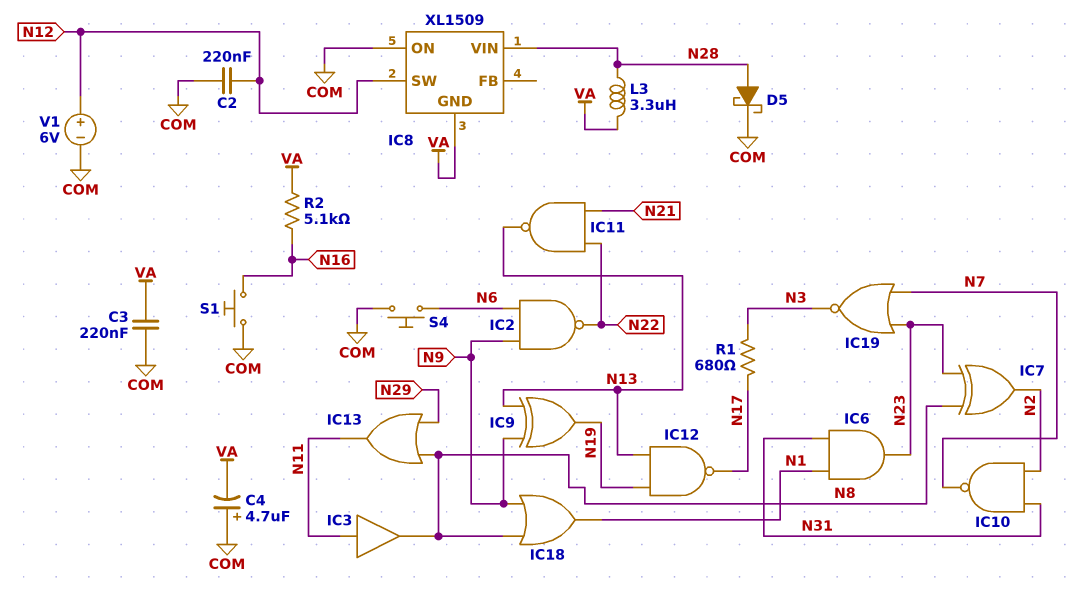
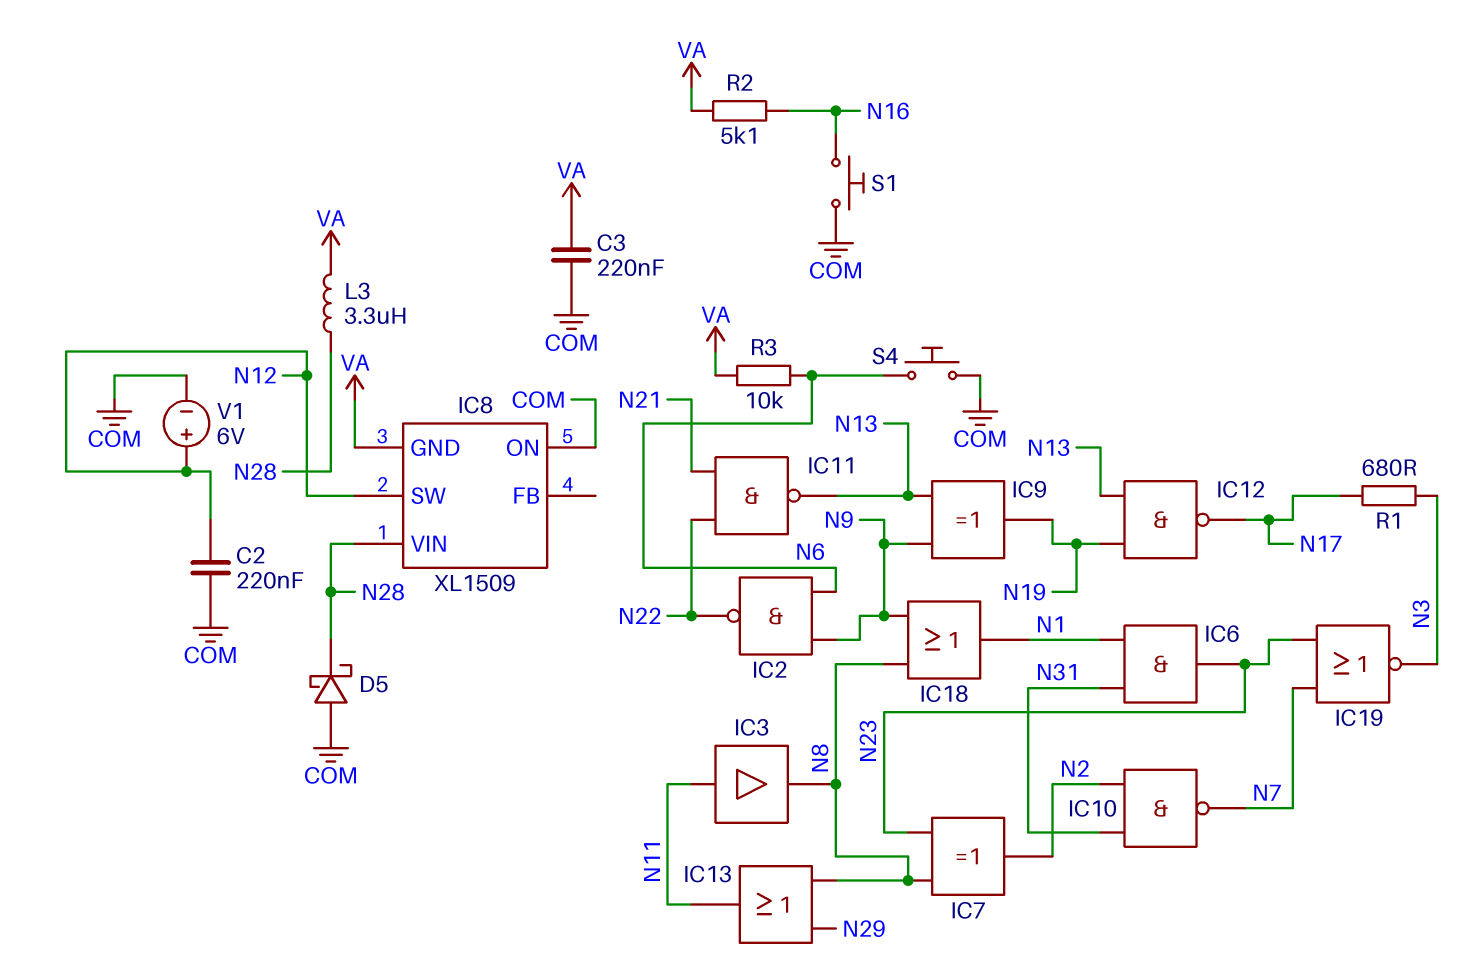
C4: 4.7uF (plus COM, minus VA) -> none
D5: schottky (A N28, K COM) -> schottky (A COM, K N28)
R3: none -> 10k (N6, VA)

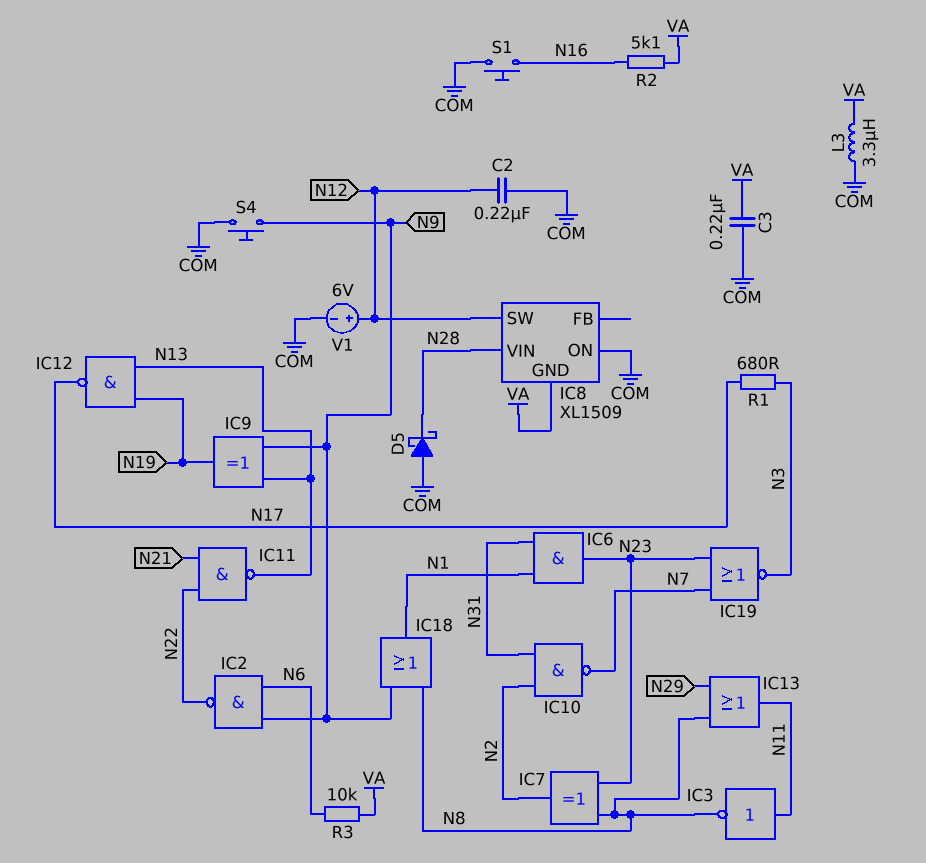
IC3: buffer (in N11, out N8) -> NOT (in N11, out N8)
L3: 3.3uH (N28, VA) -> 3.3uH (COM, VA)
S4: button (COM, N6) -> button (COM, N9)

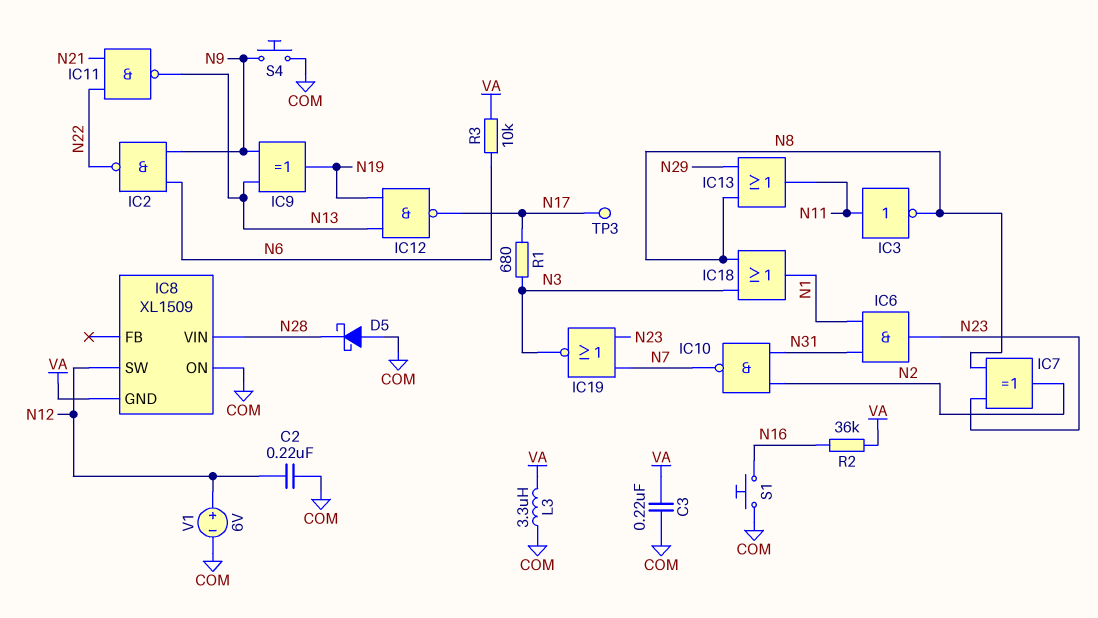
IC18: OR (in N8, in N9, out N1) -> OR (in N3, in N8, out N1)
R2: 5.1k (N16, VA) -> 36k (N16, VA)
TP3: none -> test point (N17)

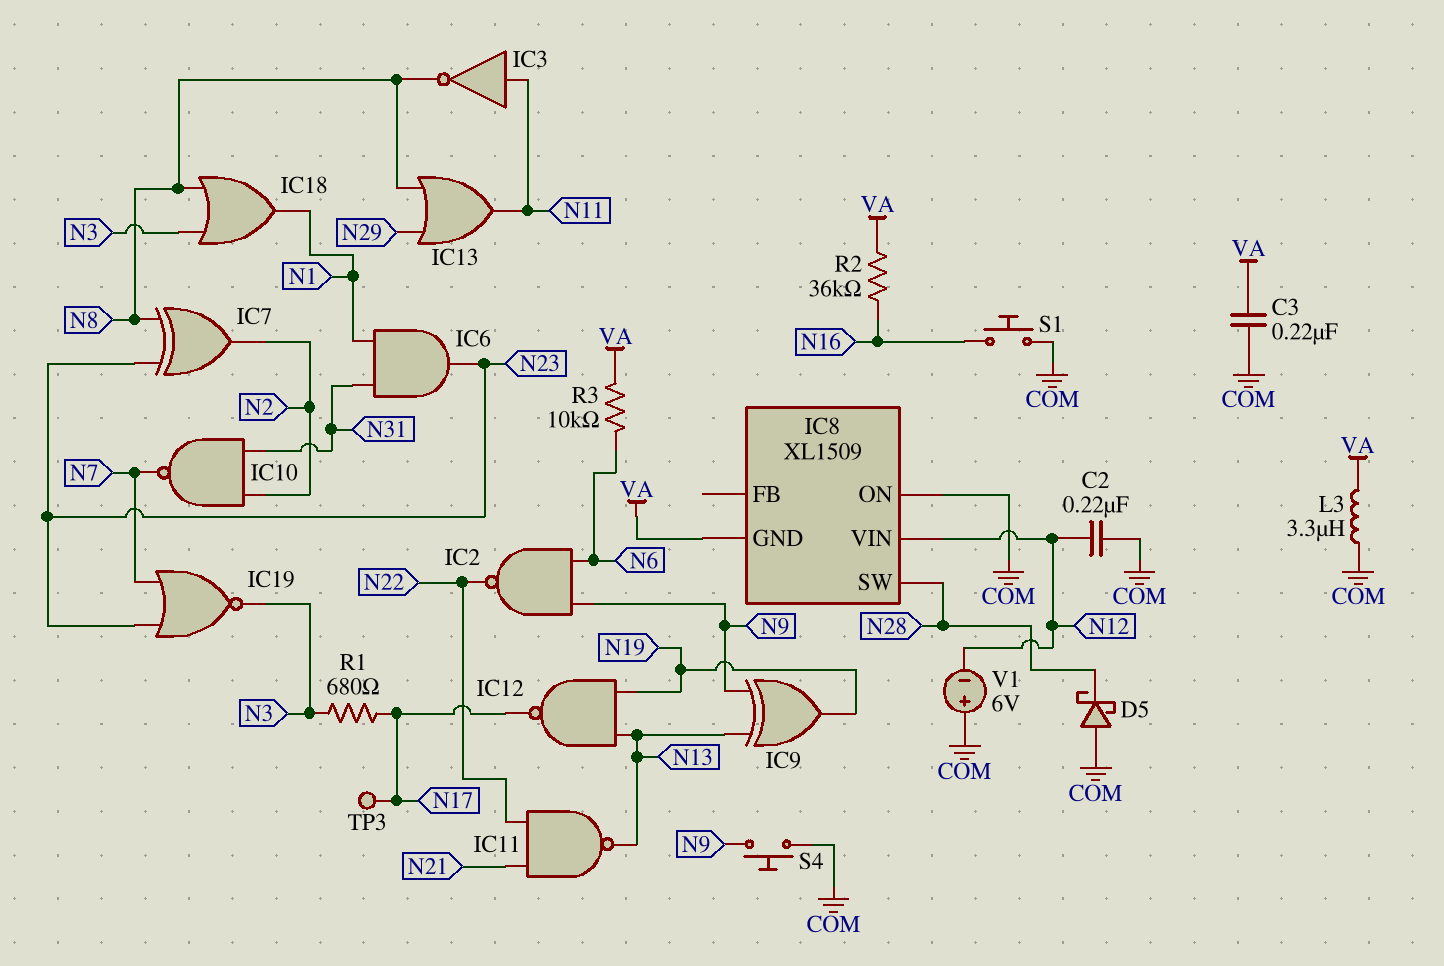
IC8 pin SW: N12 -> N28
IC8 pin VIN: N28 -> N12
V1: 6V (plus N12, minus COM) -> 6V (plus COM, minus N12)

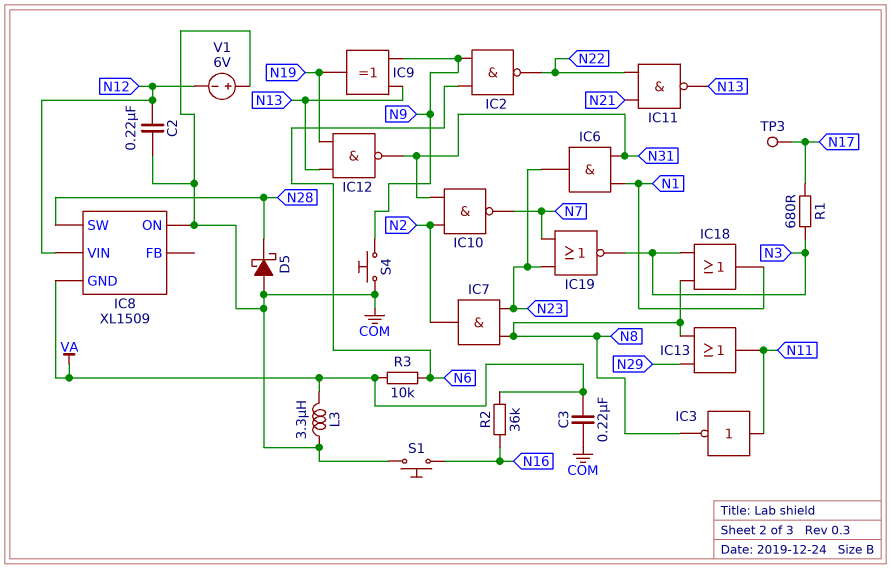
IC7: XOR (in N8, in N23, out N2) -> AND (in N8, in N23, out N2)
IC12: NAND (in N13, in N19, out N17) -> NAND (in N13, in N19, out N31)

